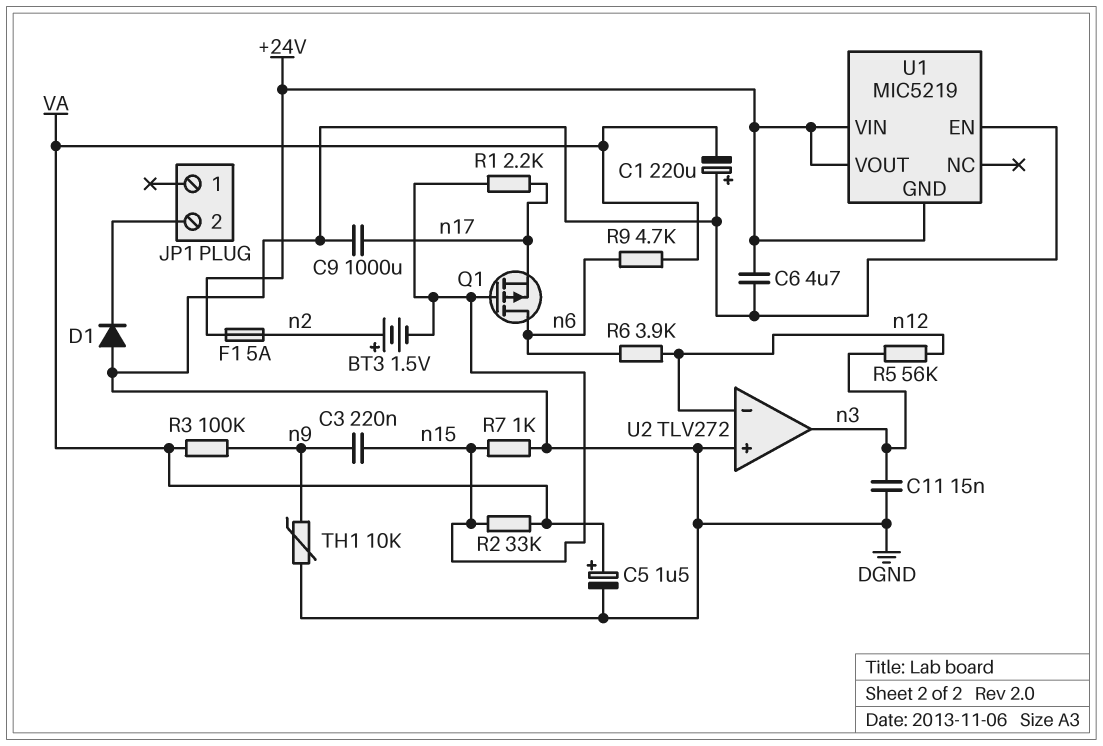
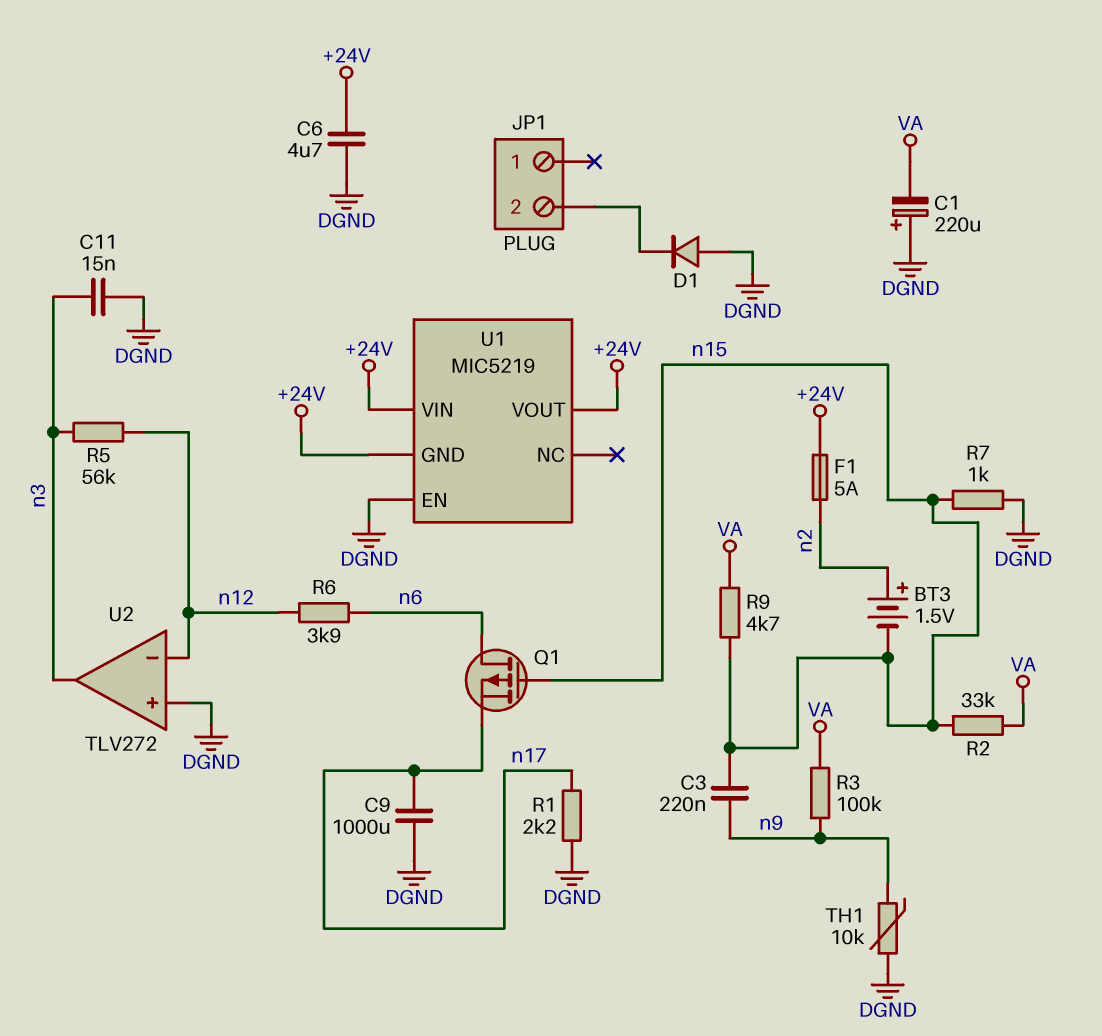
C5: 1.5uF (plus VA, minus DGND) -> none
R1: 2.2k (n15, n17) -> 2.2k (DGND, n17)
R9: 4.7k (VA, n6) -> 4.7k (VA, n15)

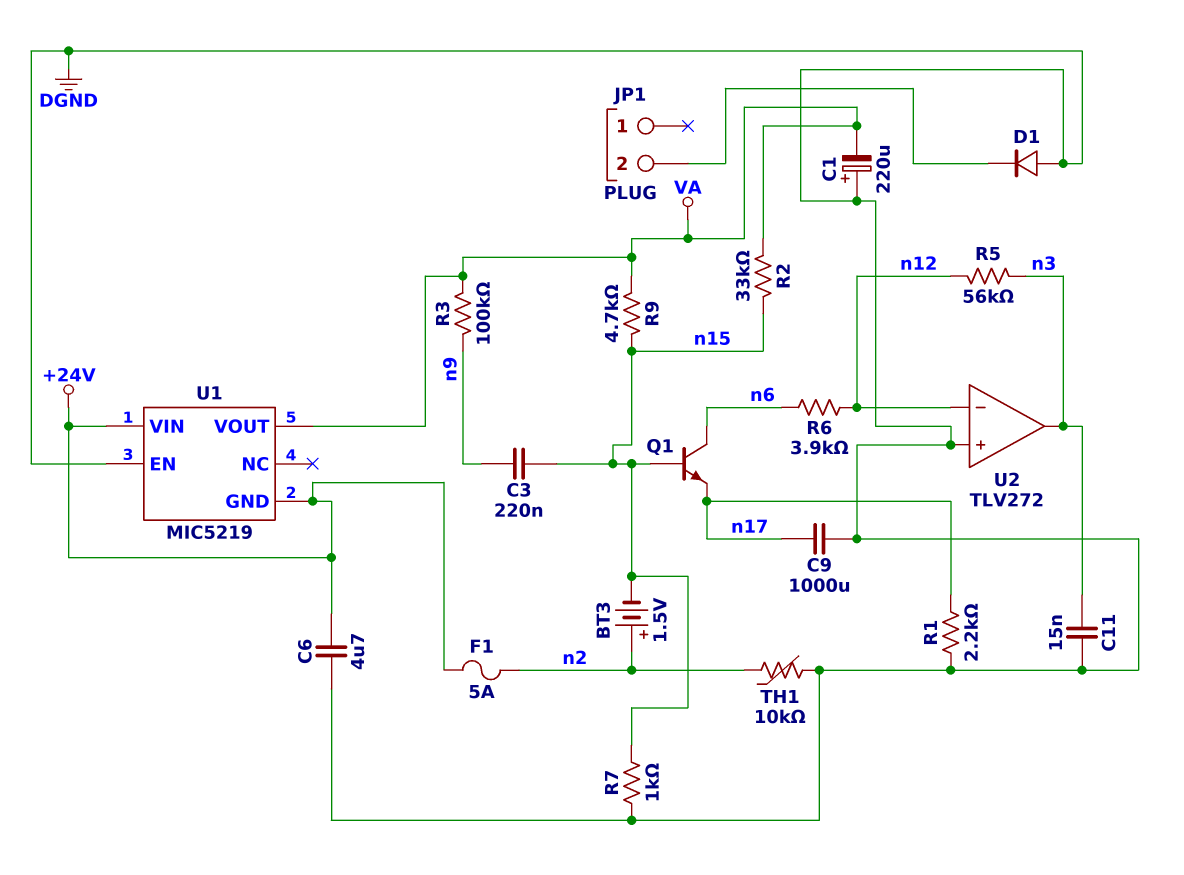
Q1: PMOS (G n15, D n6, S n17) -> NPN (B n15, C n6, E n17)
TH1: 10k (DGND, n9) -> 10k (DGND, n2)
U1 pin VOUT: +24V -> VA

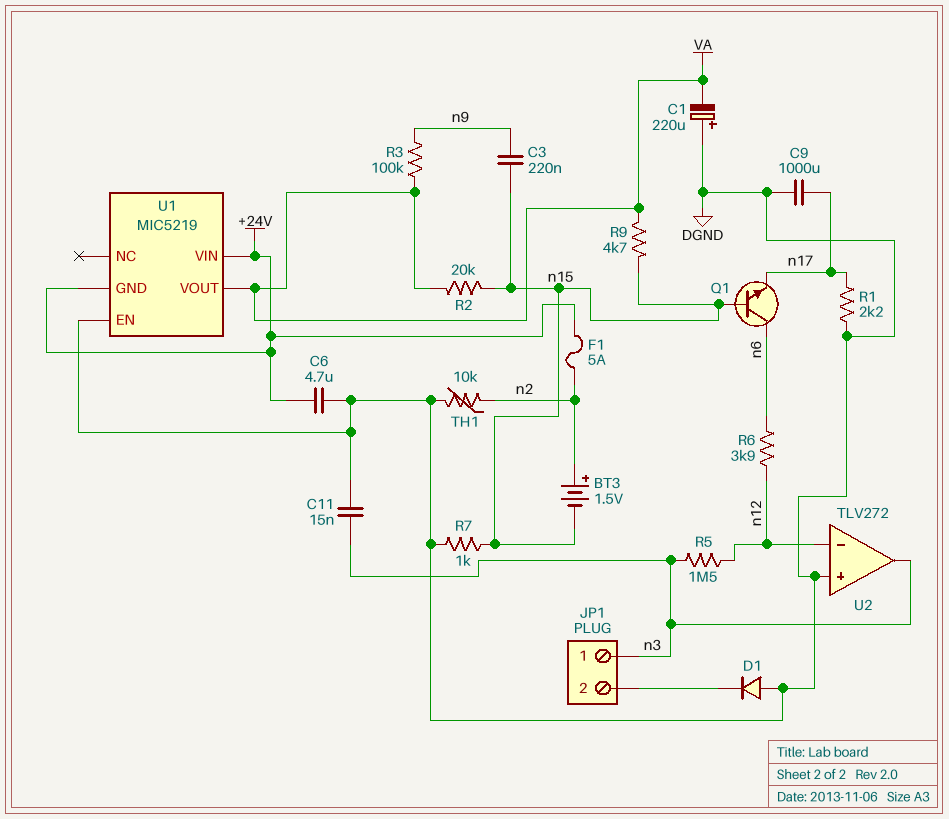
JP1 pin 1: none -> n3
R2: 33k (VA, n15) -> 20k (VA, n15)
R5: 56k (n3, n12) -> 1.5M (n3, n12)

